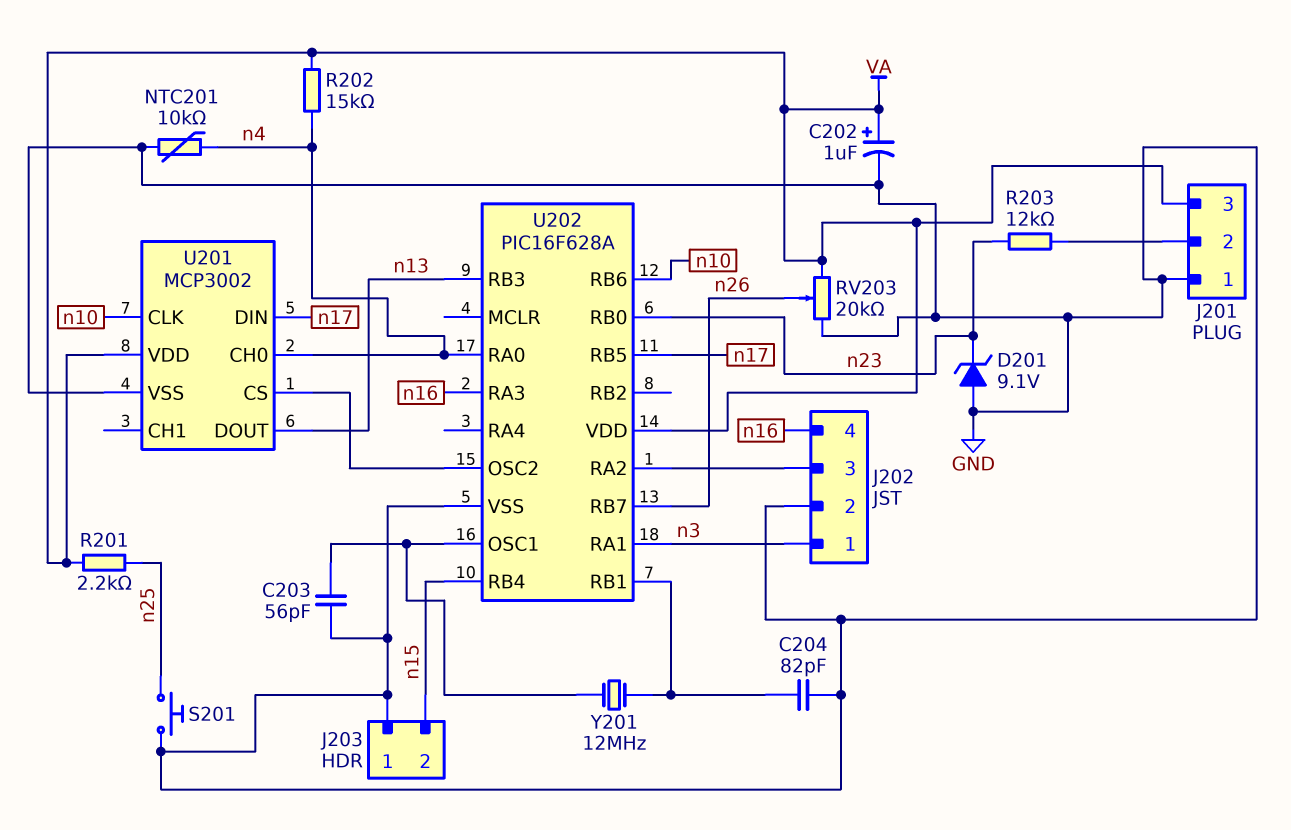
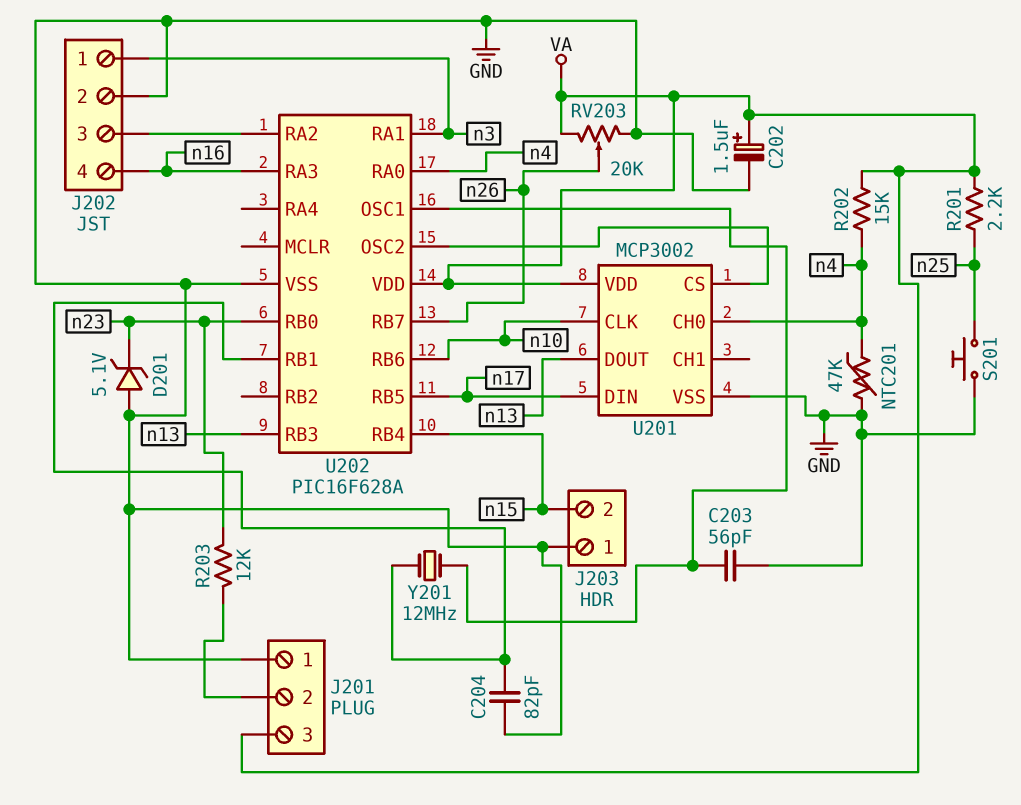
C202: 1uF (plus VA, minus GND) -> 1.5uF (plus VA, minus GND)
D201: zener 9.1V (A GND, K n23) -> zener 5.1V (A GND, K n23)
NTC201: 10k (GND, n4) -> 47k (GND, n4)

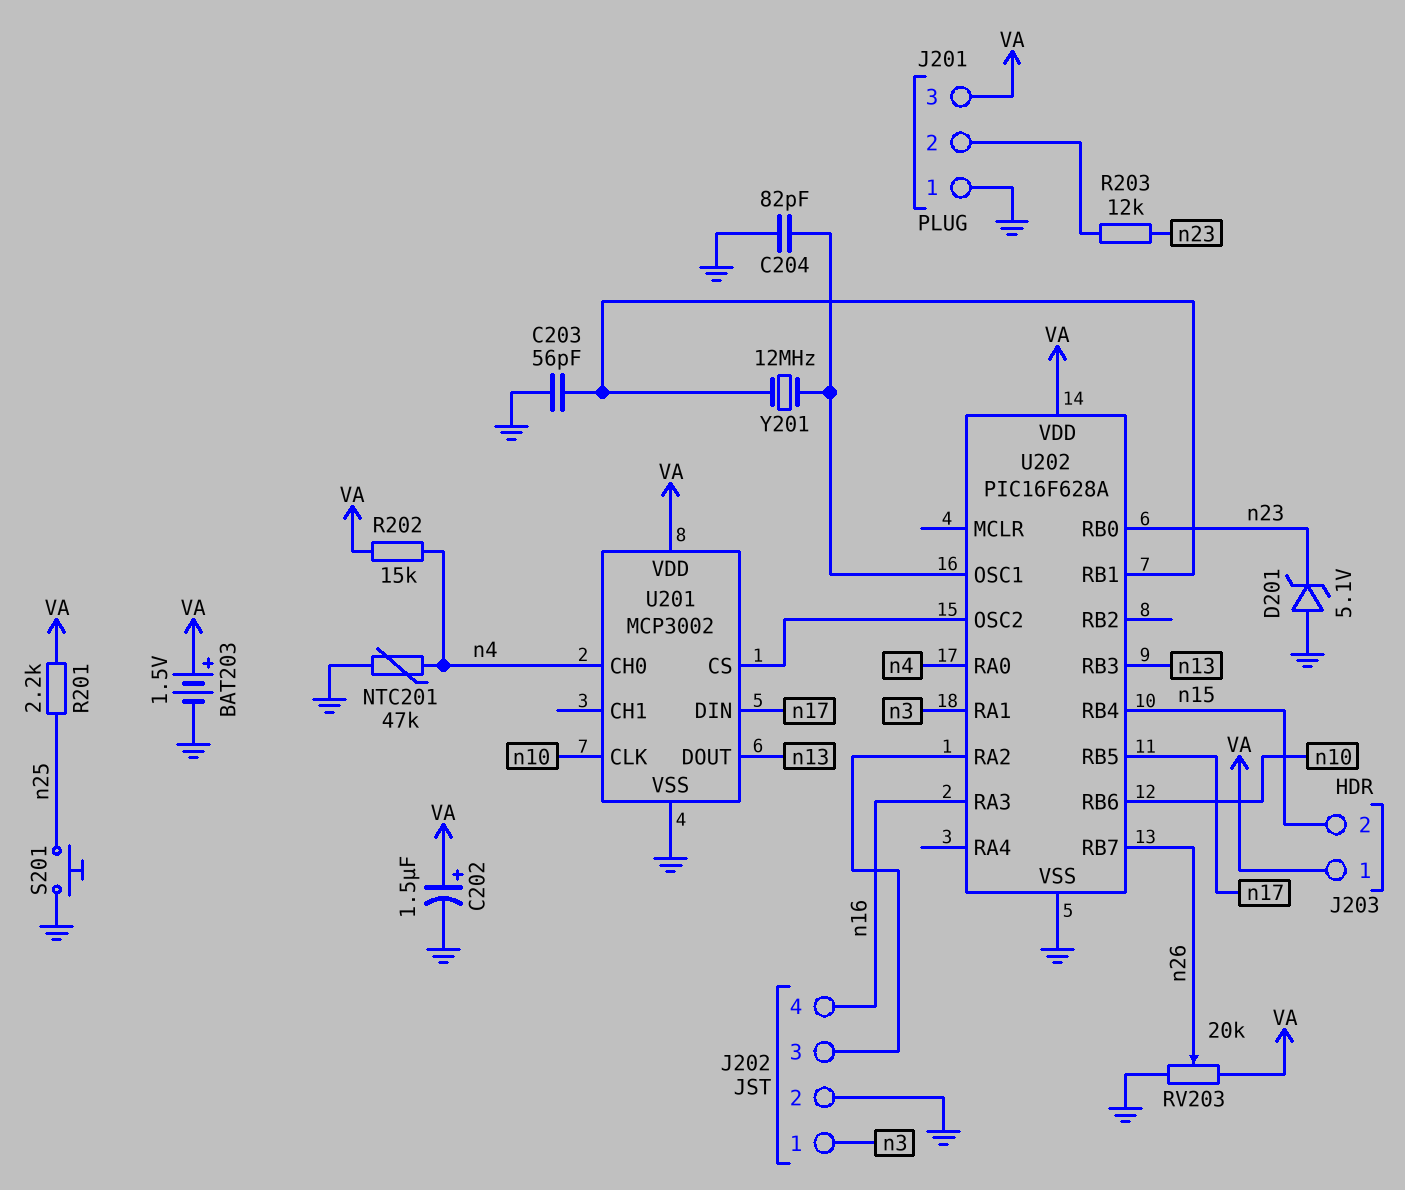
BAT203: none -> 1.5V (plus VA, minus GND)
C203: 56pF (GND, U202/OSC1) -> 56pF (GND, U202/RB1)
C204: 82pF (GND, U202/RB1) -> 82pF (GND, U202/OSC1)
J203 pin 1: GND -> VA

